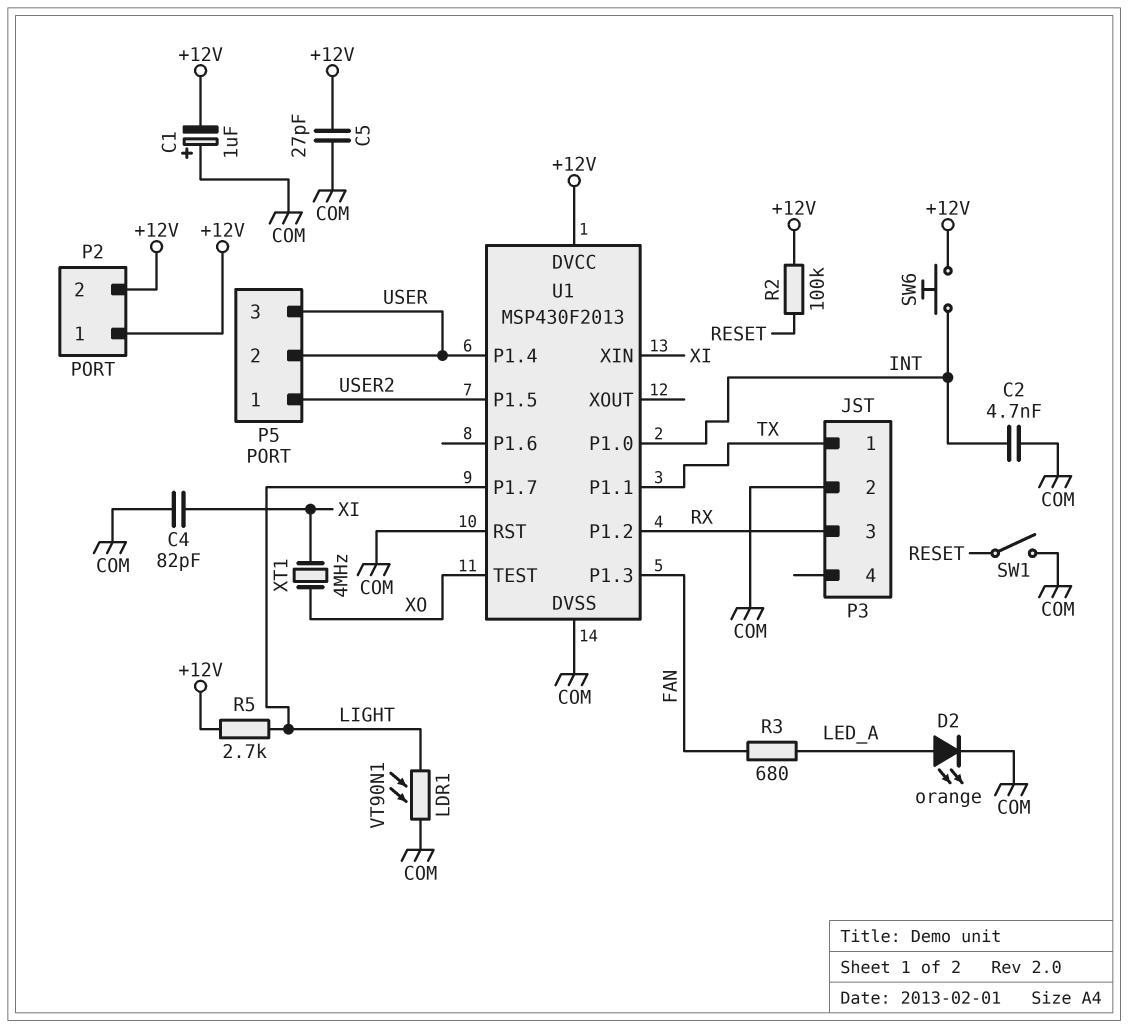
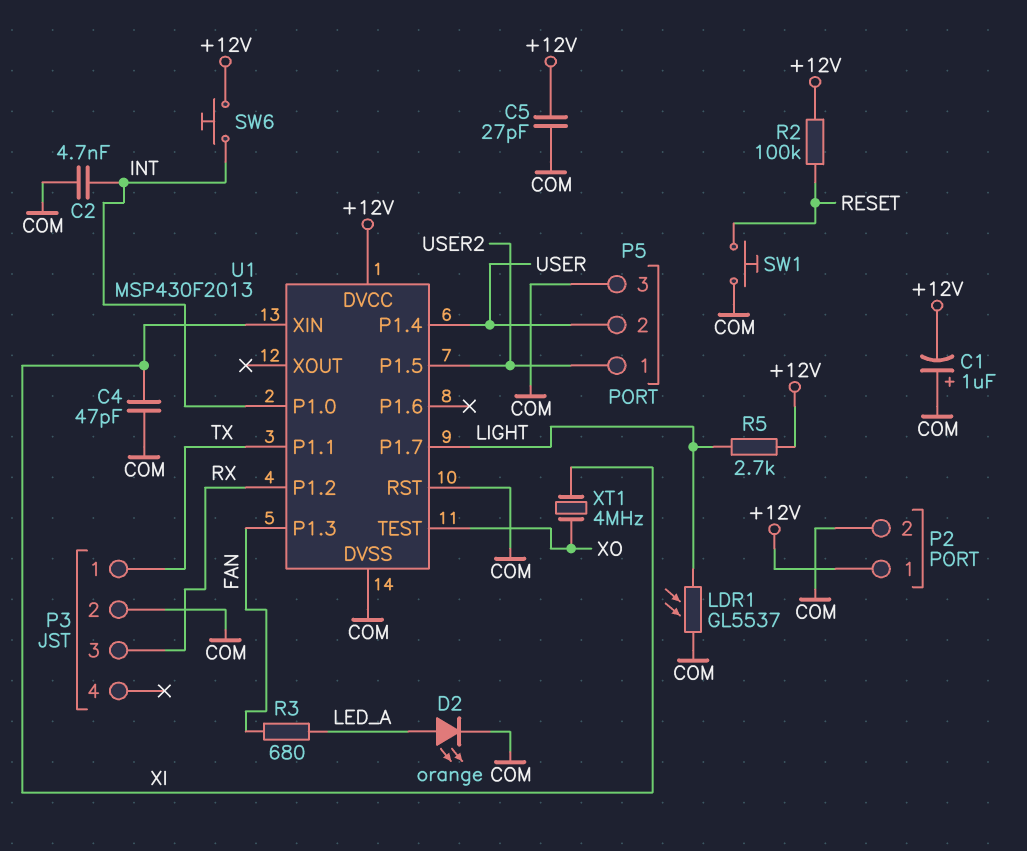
C4: 82pF (COM, XI) -> 47pF (COM, XI)
LDR1: VT90N1 (COM, LIGHT) -> GL5537 (COM, LIGHT)
P2 pin 2: +12V -> COM
P5 pin 3: USER -> COM
SW1: switch (COM, RESET) -> button (COM, RESET)

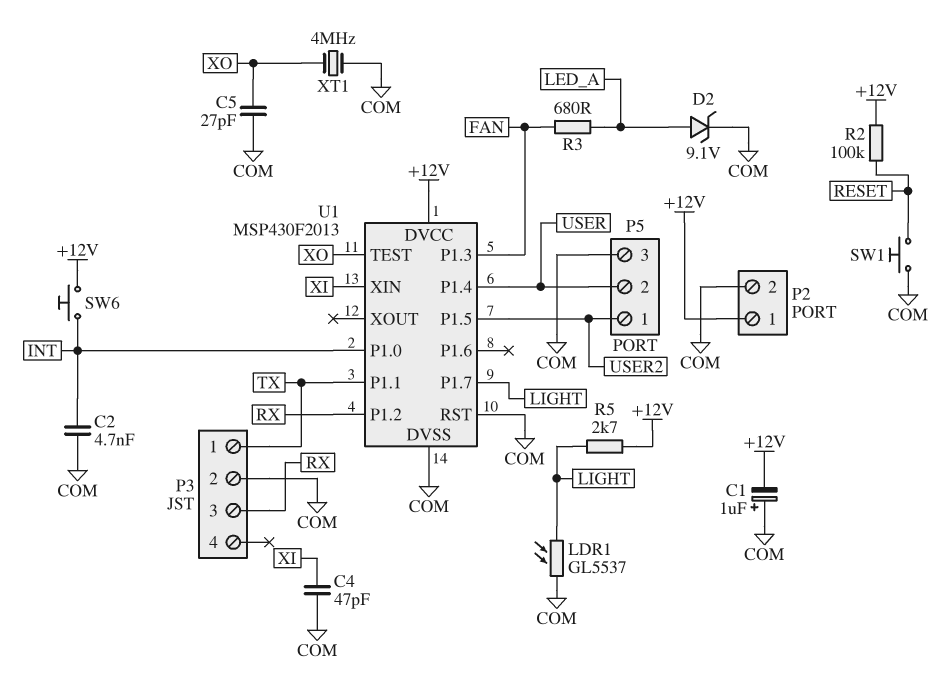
C5: 27pF (+12V, COM) -> 27pF (COM, XO)
D2: LED orange (A LED_A, K COM) -> zener 9.1V (A LED_A, K COM)
XT1: 4MHz (XI, XO) -> 4MHz (COM, XO)

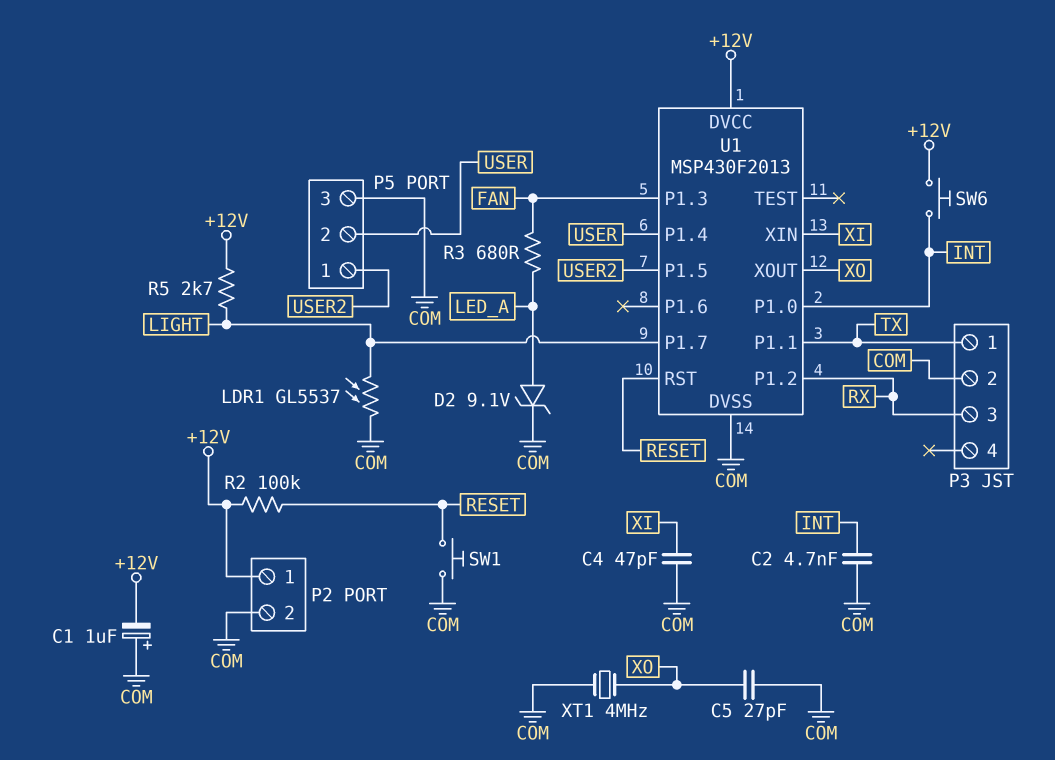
U1 pin RST: COM -> RESET
U1 pin TEST: XO -> none
U1 pin XOUT: none -> XO

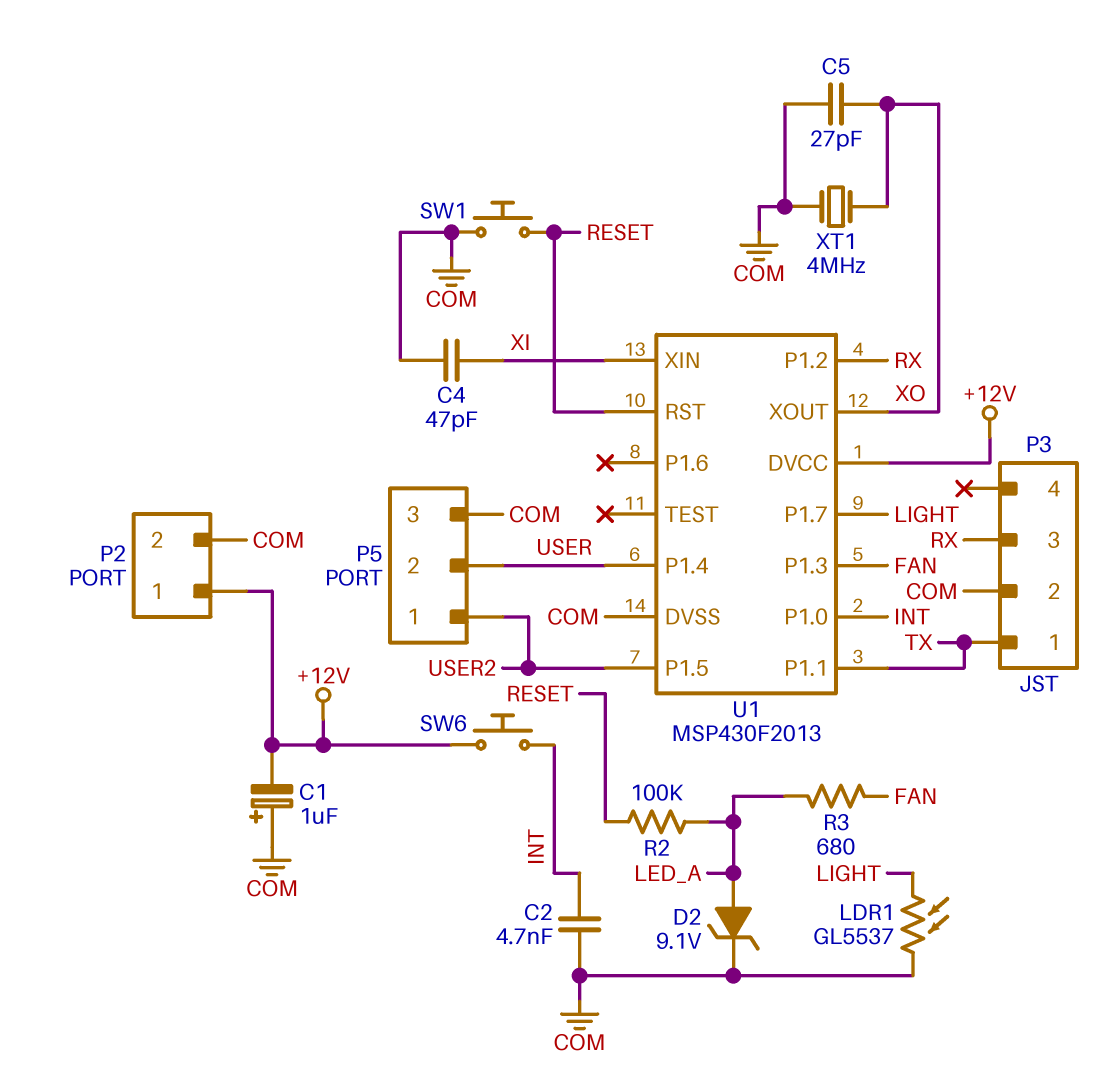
R2: 100k (+12V, RESET) -> 100k (LED_A, RESET)
R5: 2.7k (+12V, LIGHT) -> none

